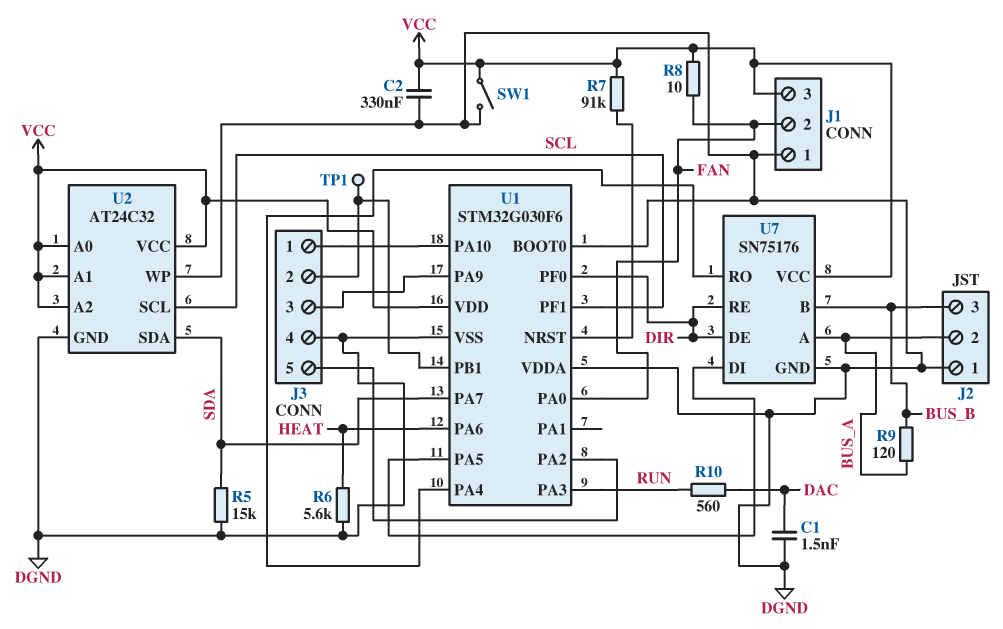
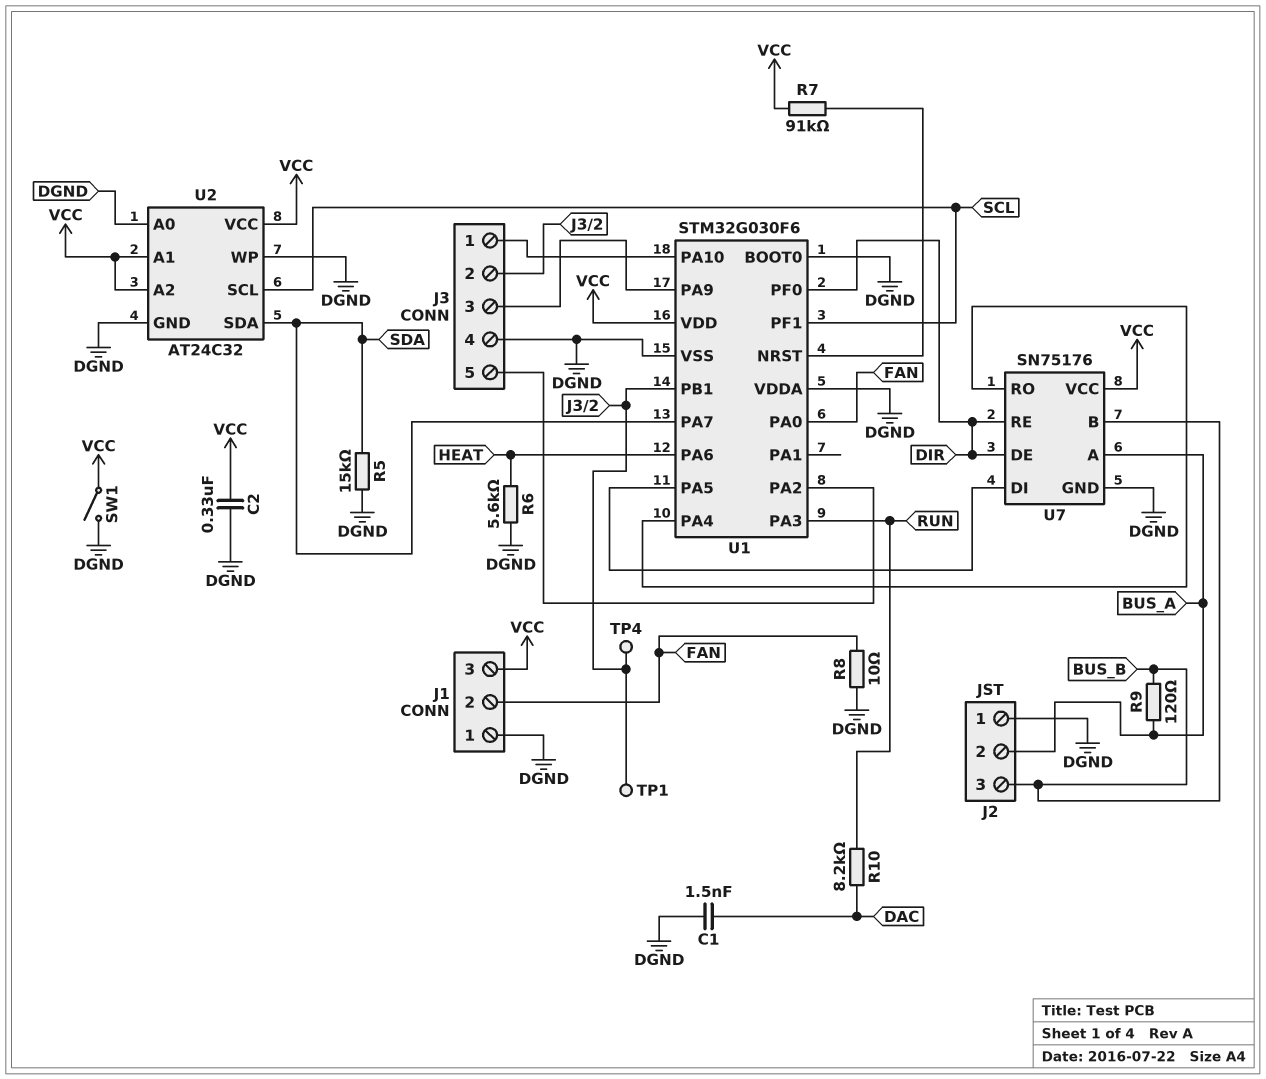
R8: 10 (FAN, VCC) -> 10 (DGND, FAN)
R10: 560 (DAC, RUN) -> 8.2k (DAC, RUN)
TP4: none -> test point (J3/2)
U2 pin A0: VCC -> DGND

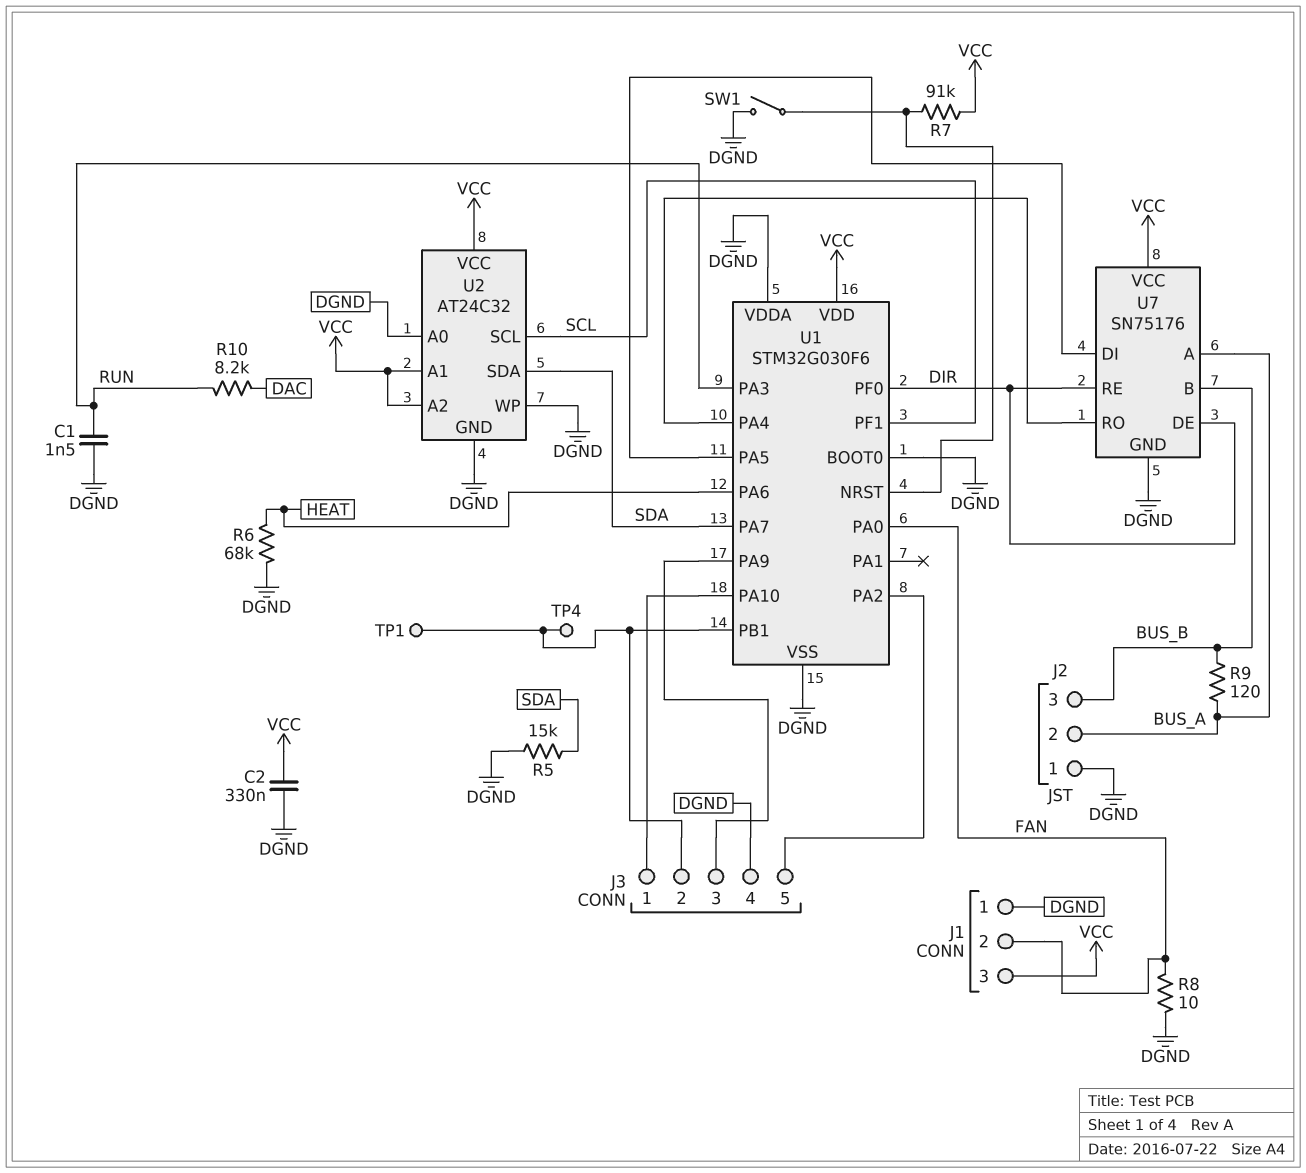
C1: 1.5nF (DAC, DGND) -> 1.5nF (DGND, RUN)
R6: 5.6k (DGND, HEAT) -> 68k (DGND, HEAT)
SW1: switch (DGND, VCC) -> switch (DGND, U1/NRST)

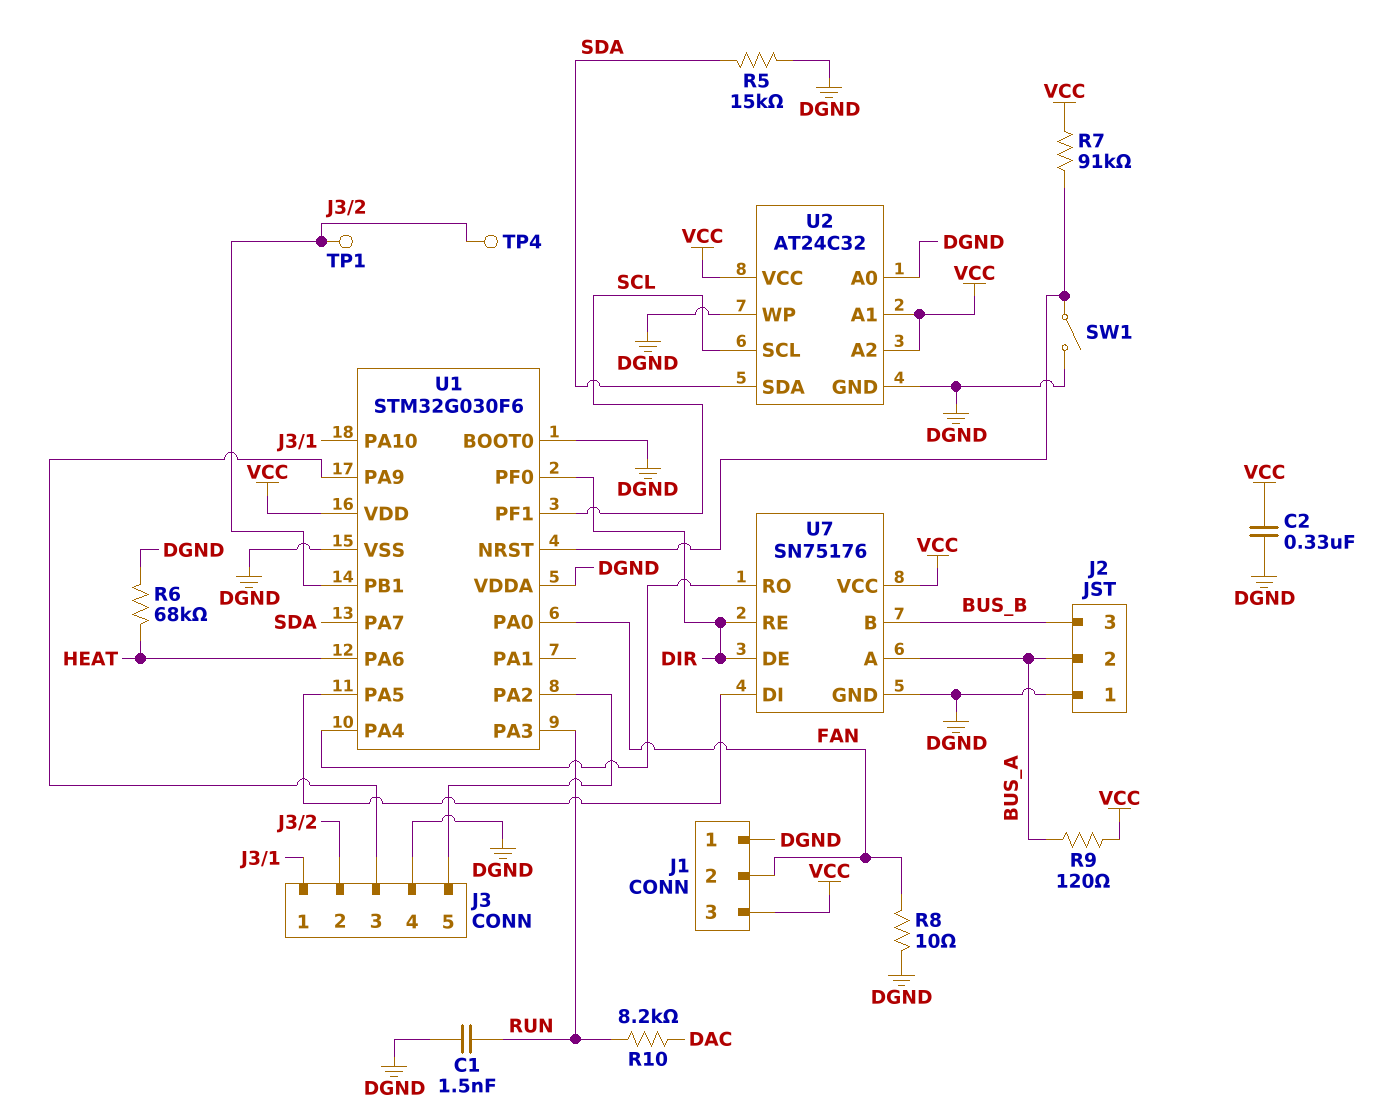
R9: 120 (BUS_A, BUS_B) -> 120 (BUS_A, VCC)

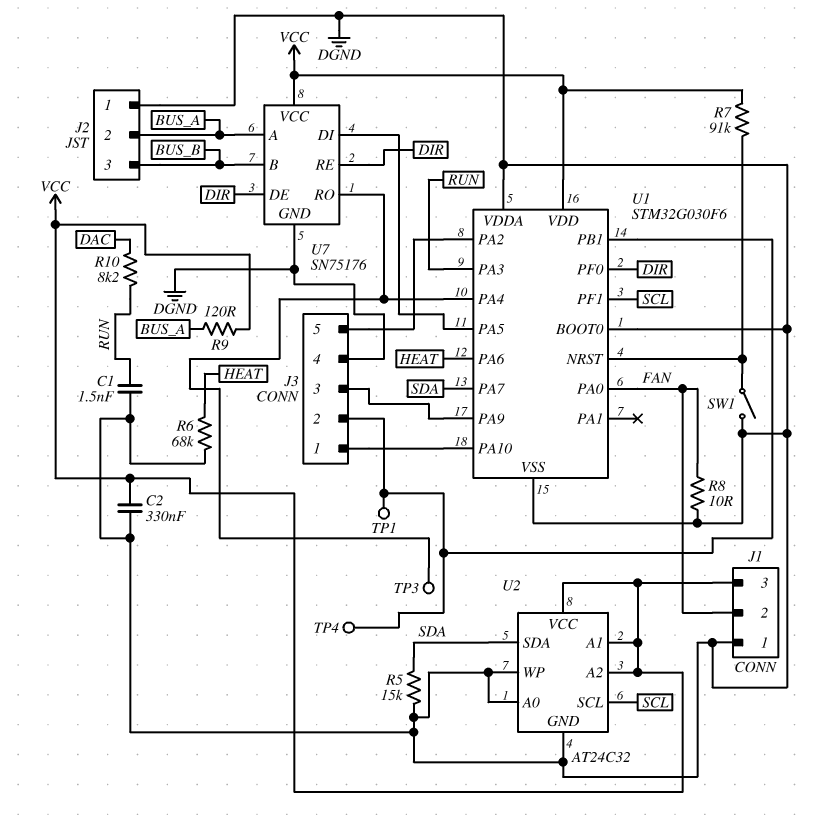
TP3: none -> test point (U1/PA4)

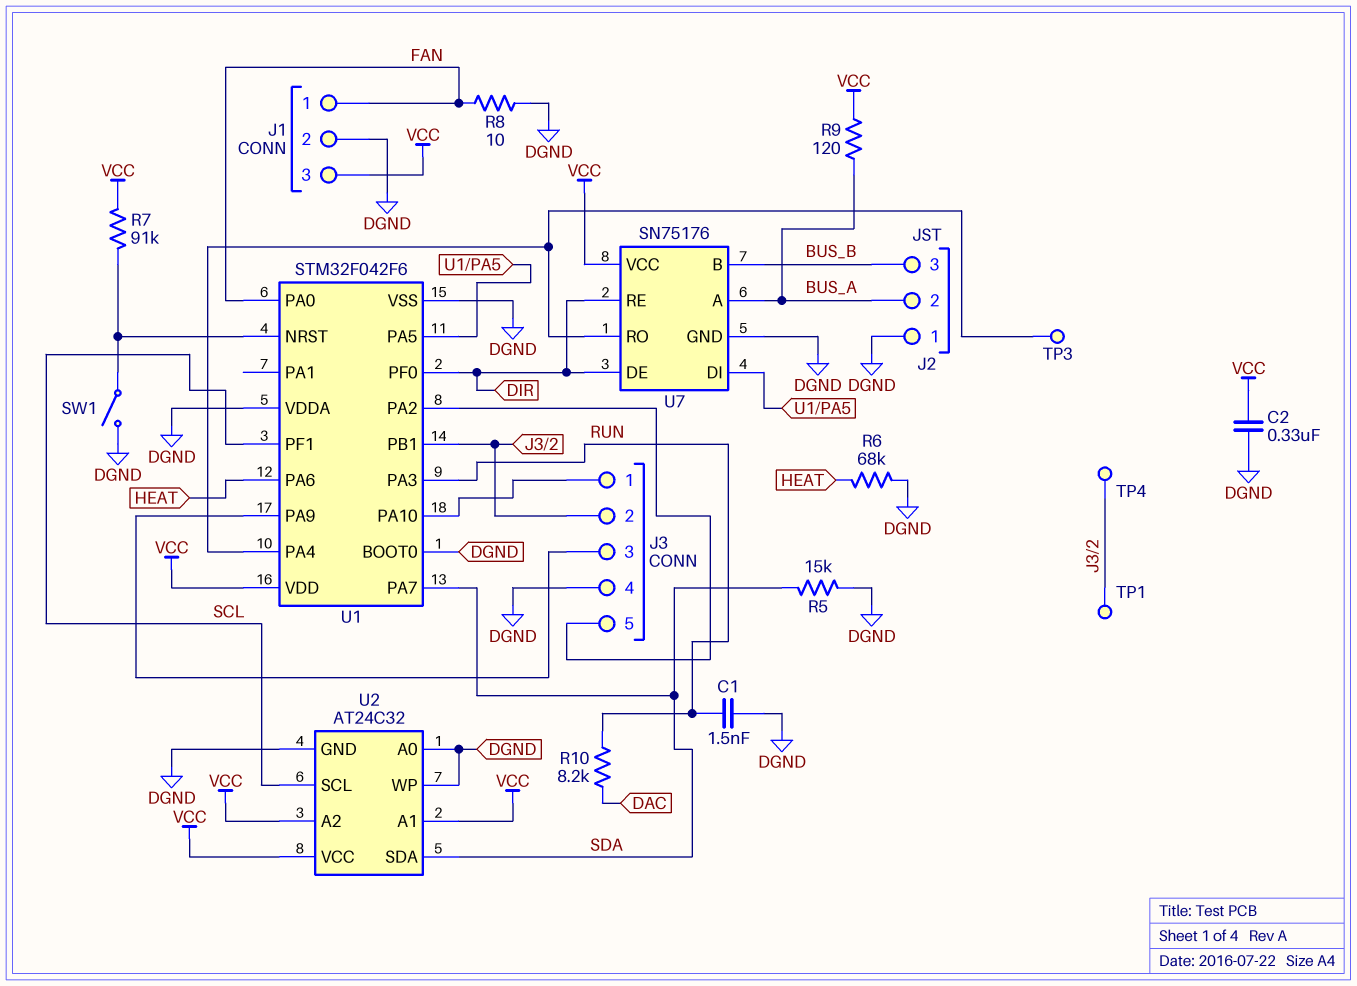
J1 pin 1: DGND -> FAN
J1 pin 2: FAN -> DGND
U1: STM32G030F6 -> STM32F042F6

